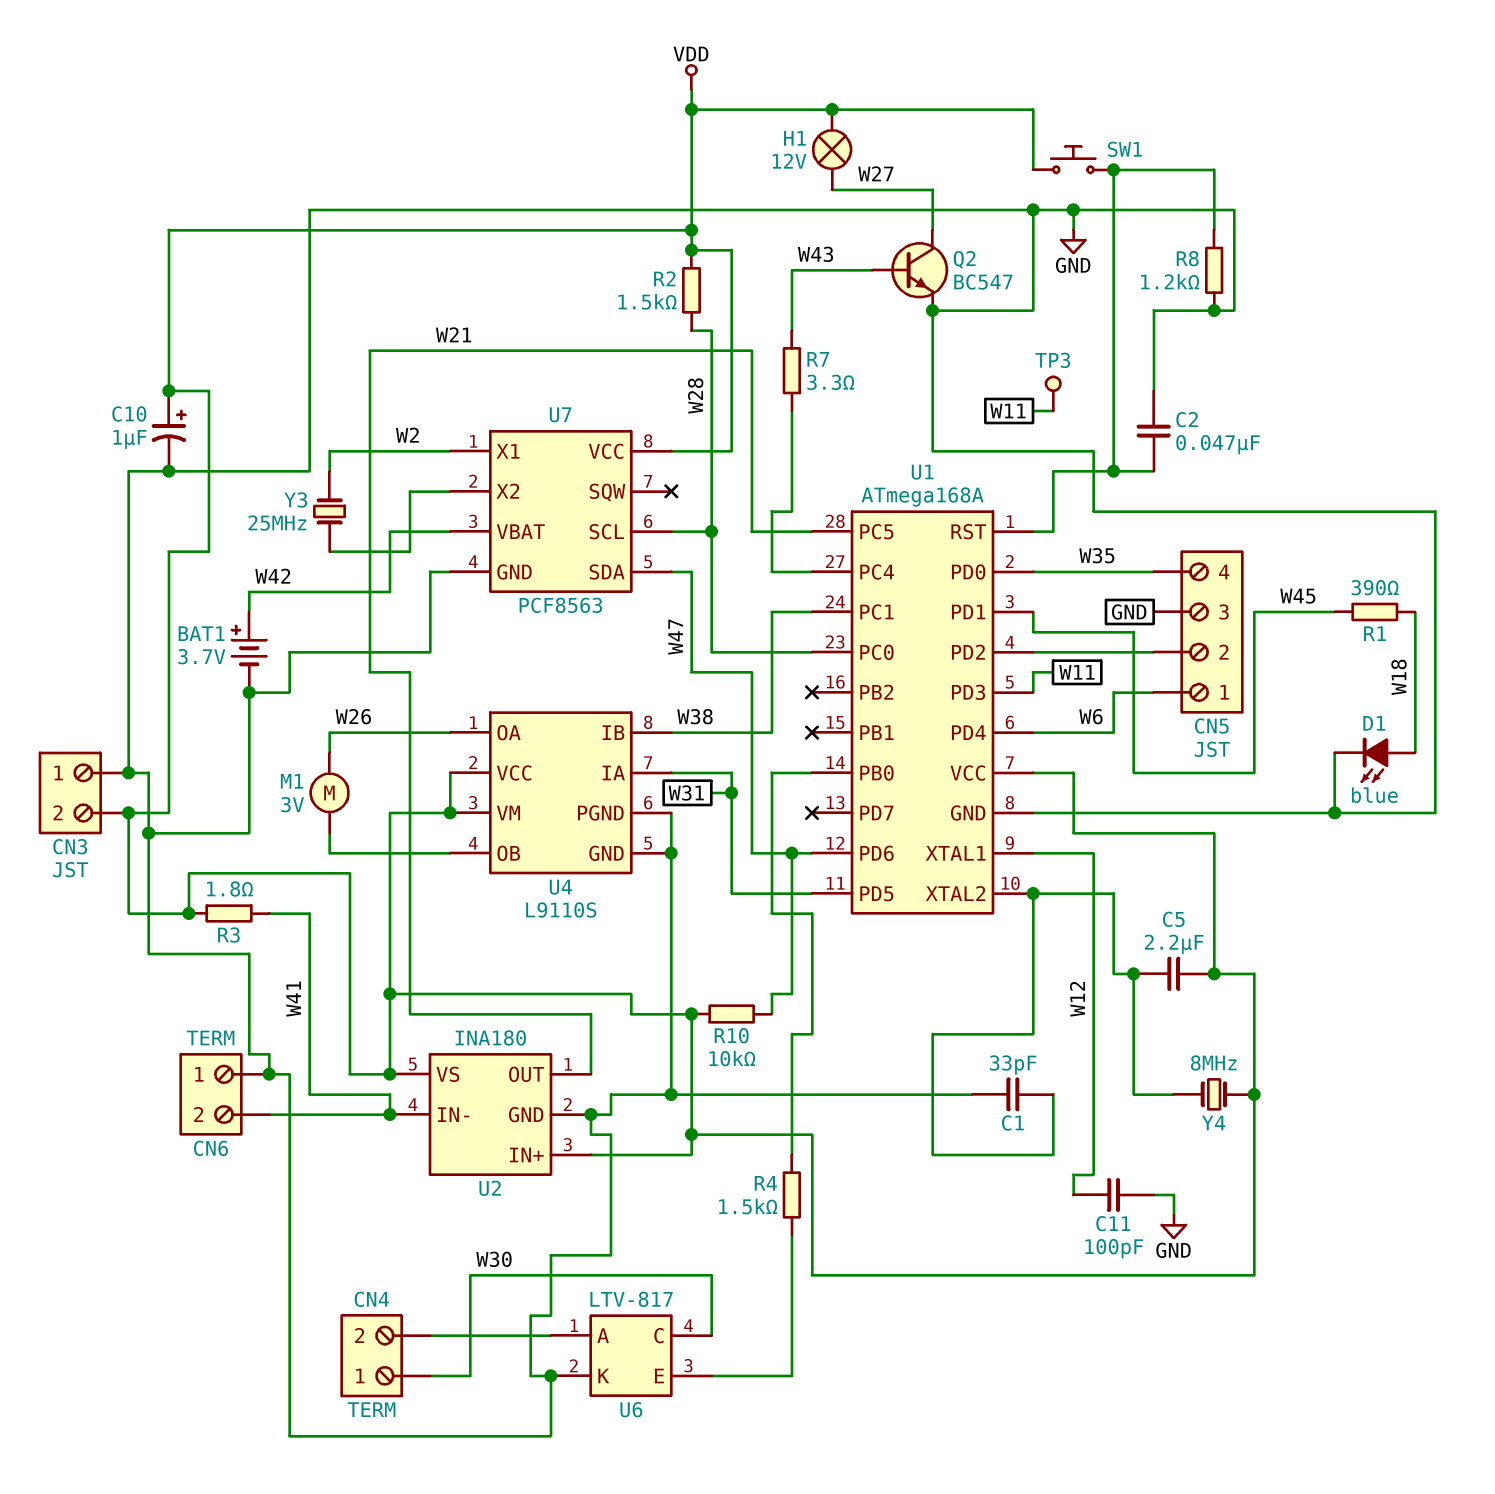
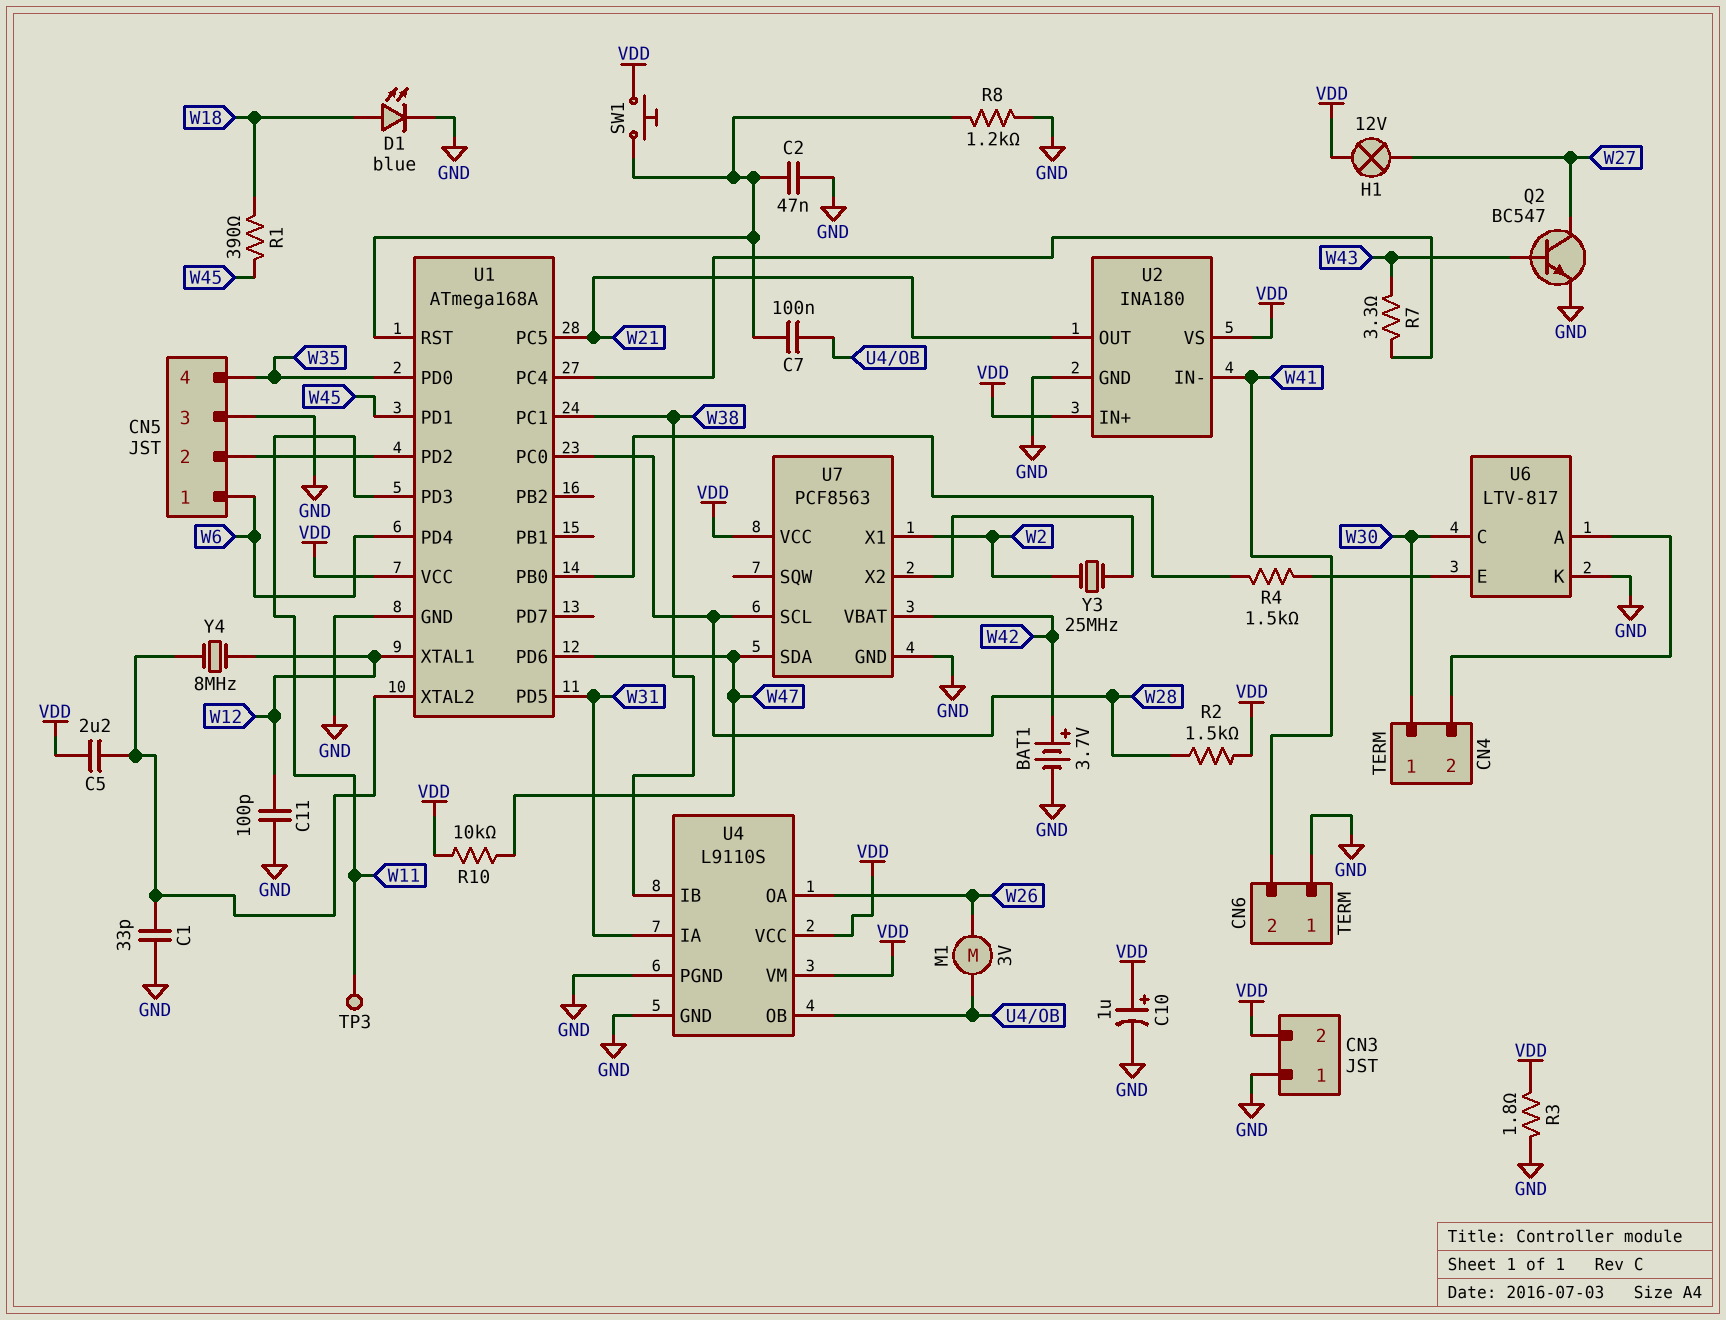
C7: none -> 100nF (U1/RST, U4/OB)
R3: 1.8 (VDD, W41) -> 1.8 (GND, VDD)
Y4: 8MHz (U1/XTAL2, VDD) -> 8MHz (U1/XTAL2, W12)

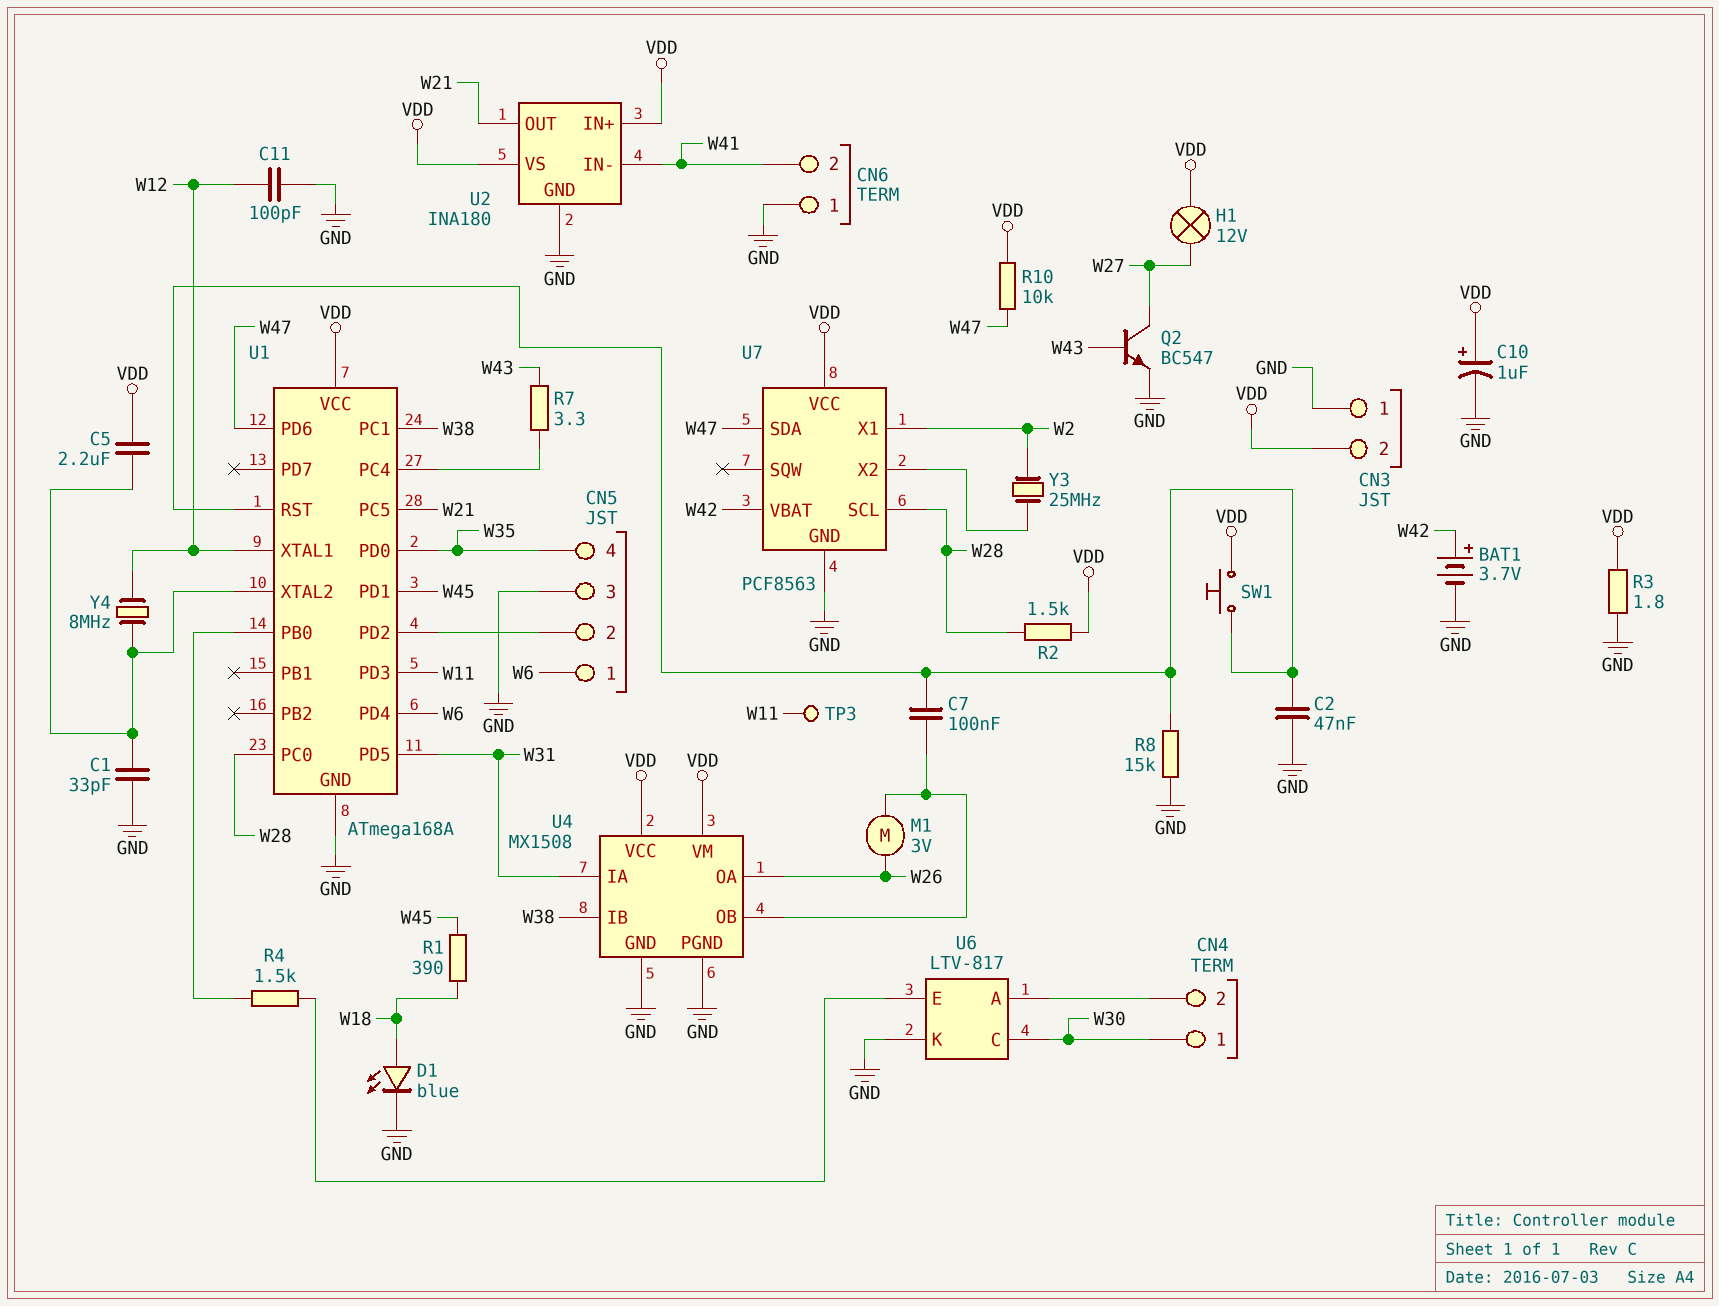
R8: 1.2k (GND, U1/RST) -> 15k (GND, U1/RST)
U4: L9110S -> MX1508

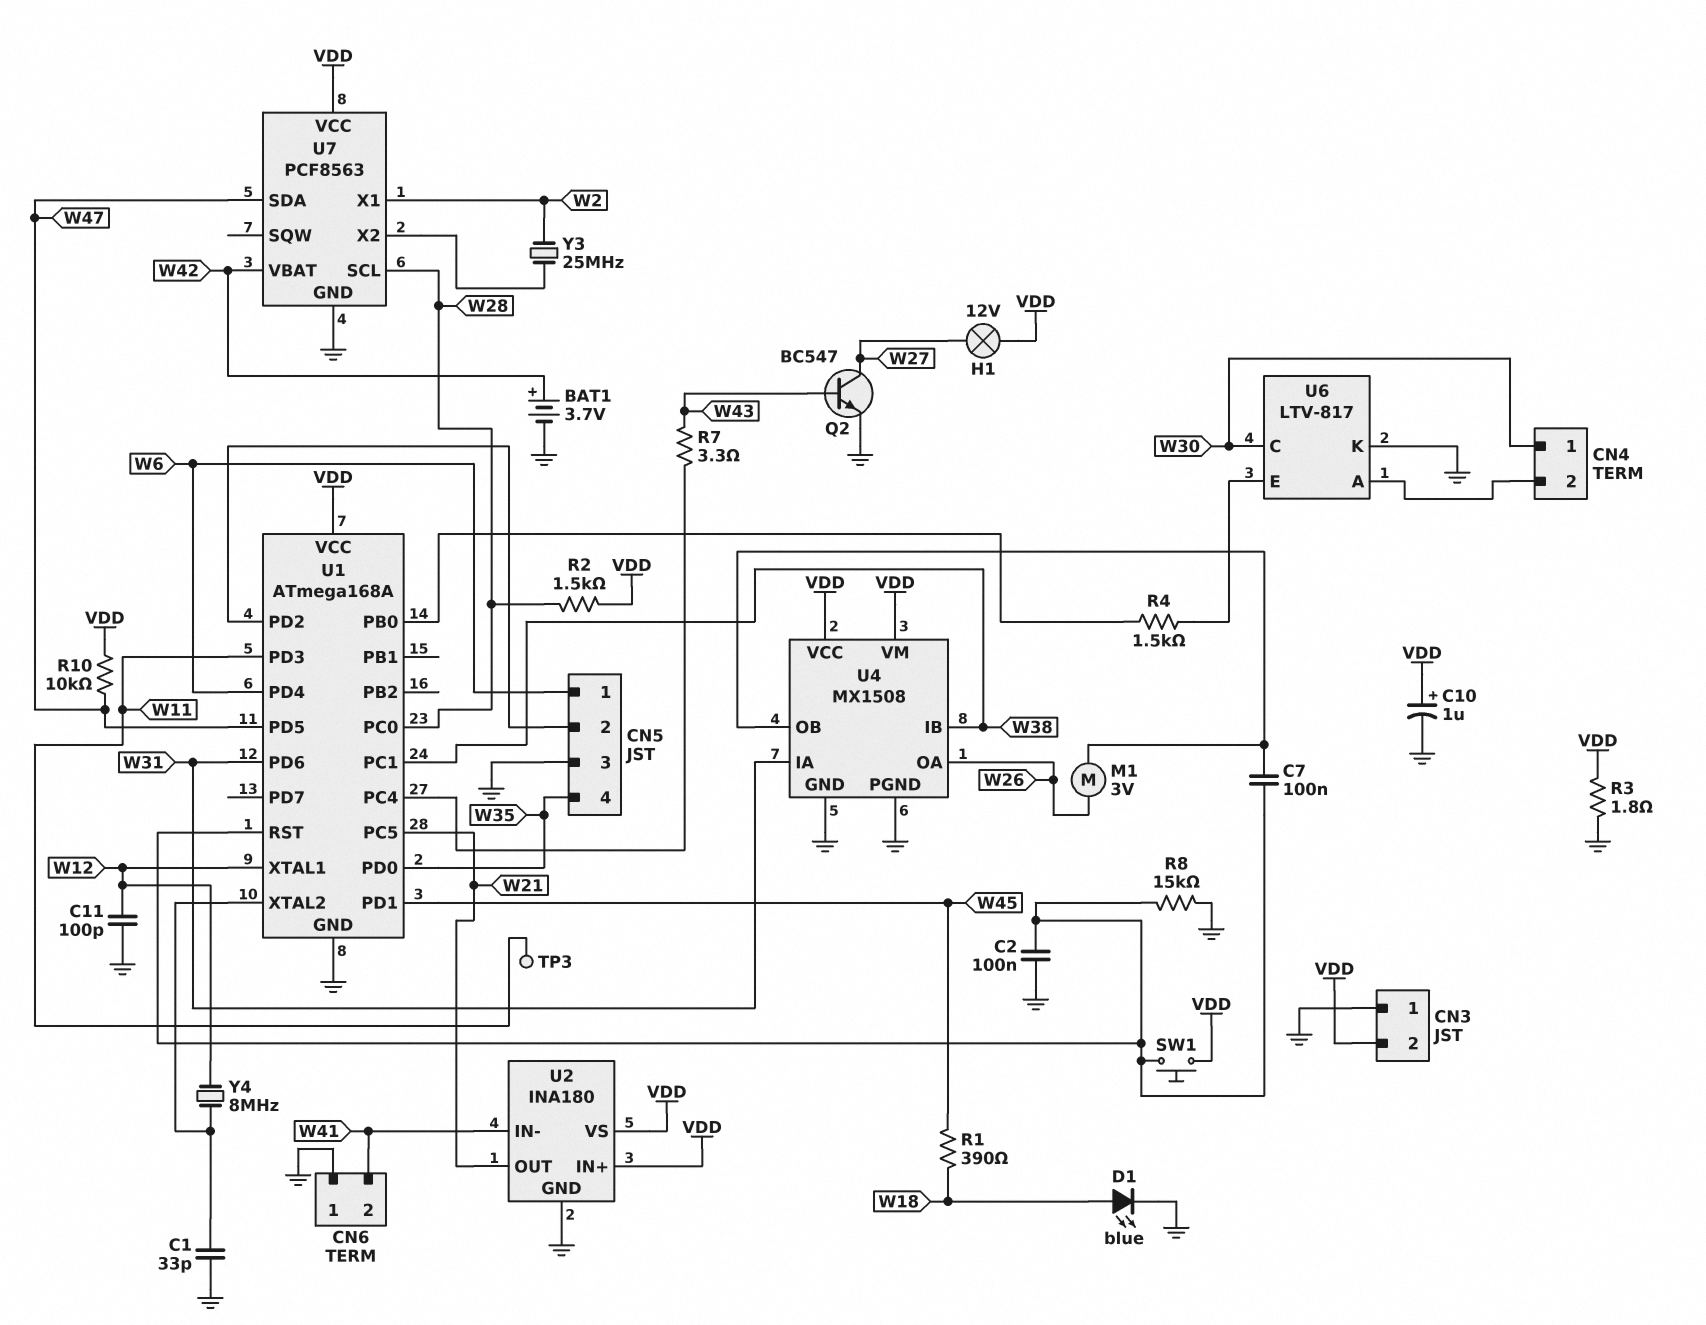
C2: 47nF (GND, U1/RST) -> 100nF (GND, U1/RST)
C5: 2.2uF (U1/XTAL2, VDD) -> none
U1 pin PD5: W31 -> W47
U1 pin PD6: W47 -> W31

